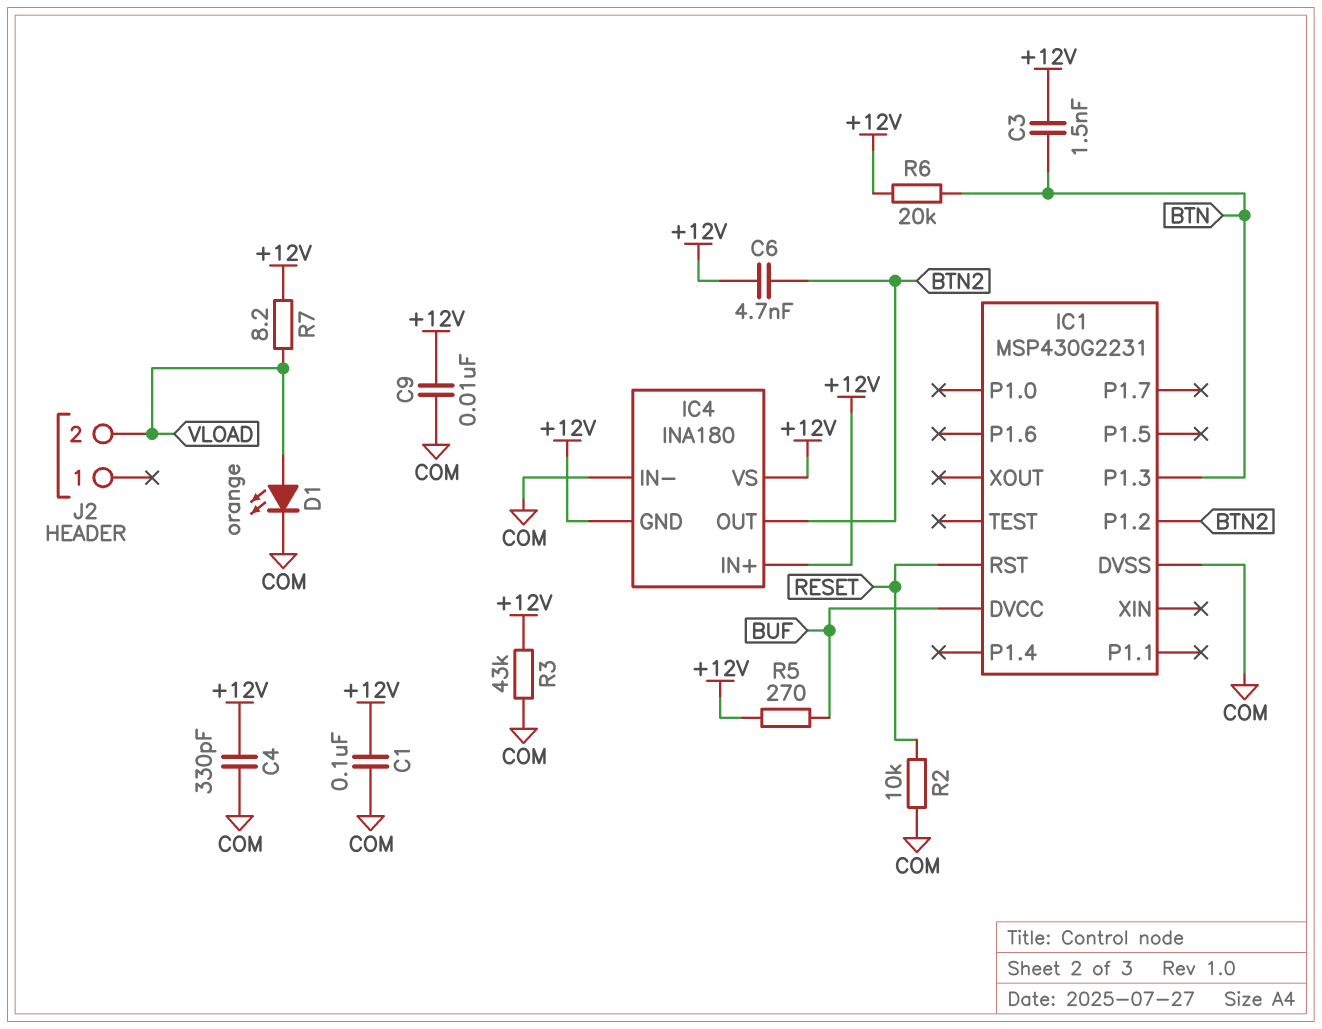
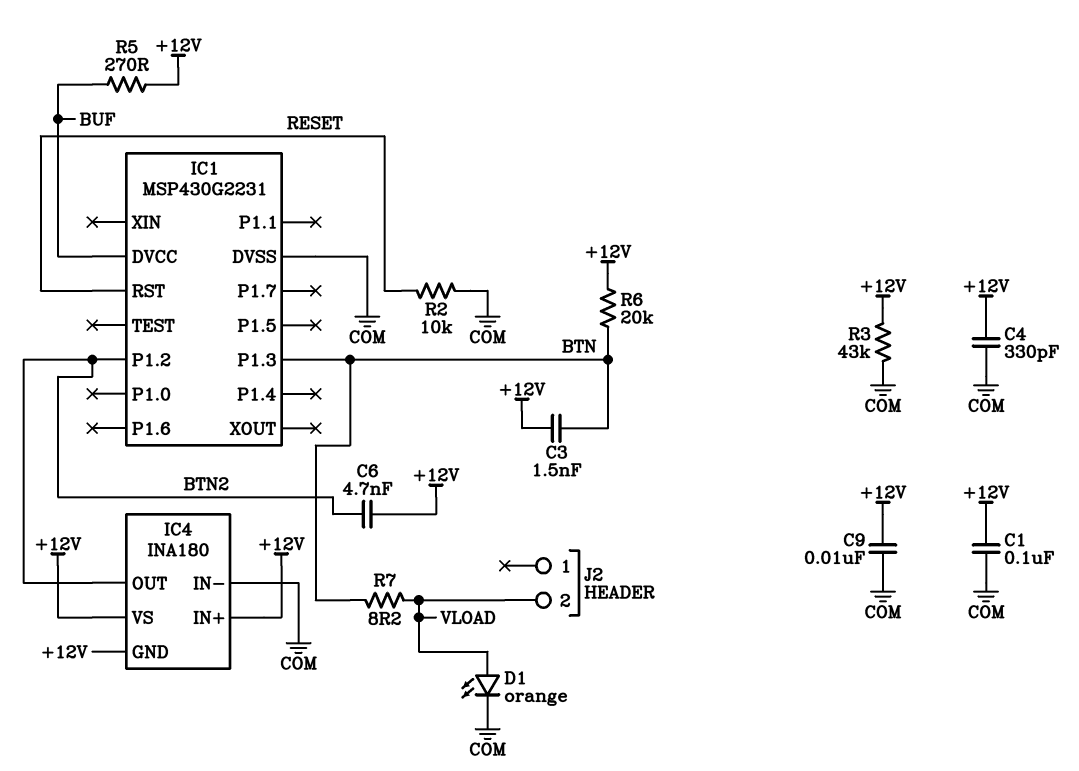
R7: 8.2 (+12V, VLOAD) -> 8.2 (BTN, VLOAD)

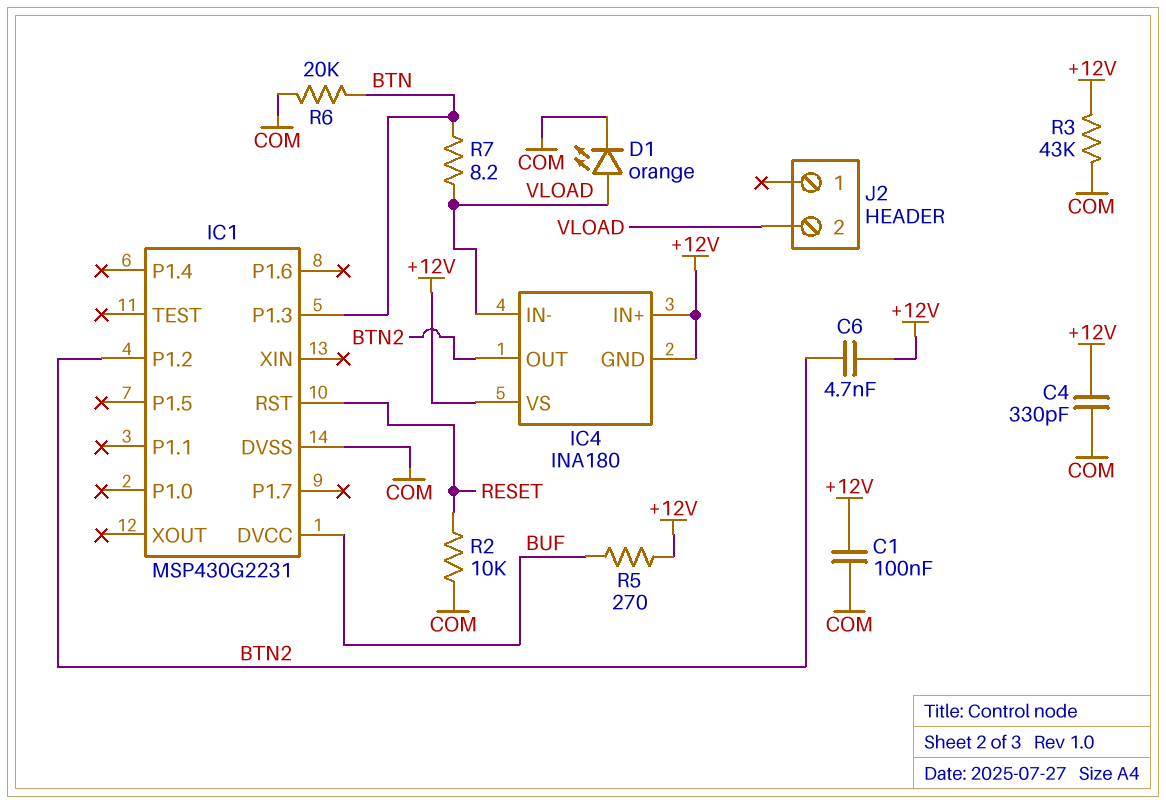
C3: 1.5nF (+12V, BTN) -> none
C9: 10nF (+12V, COM) -> none
IC4 pin IN-: COM -> VLOAD
R6: 20k (+12V, BTN) -> 20k (BTN, COM)

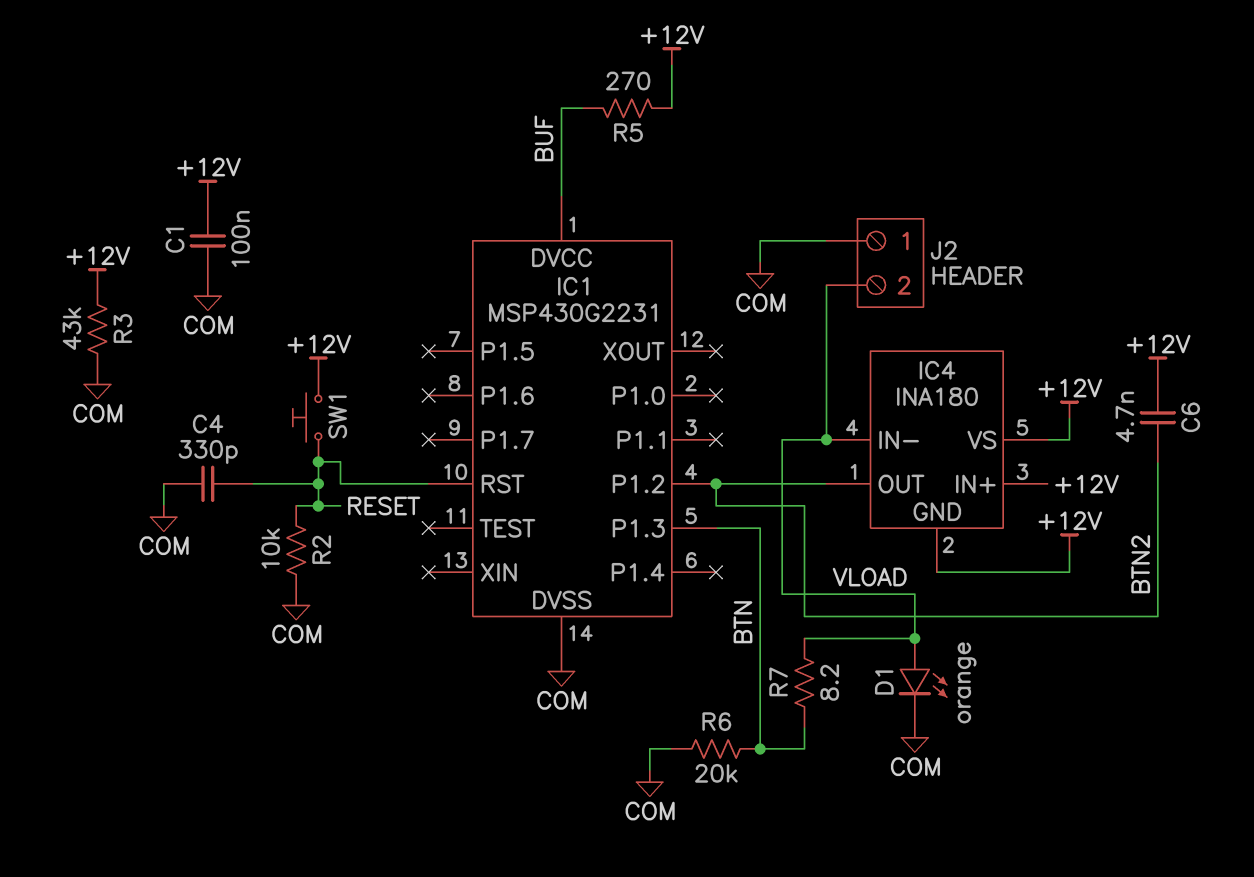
C4: 330pF (+12V, COM) -> 330pF (COM, RESET)
J2 pin 1: none -> COM
SW1: none -> button (+12V, RESET)

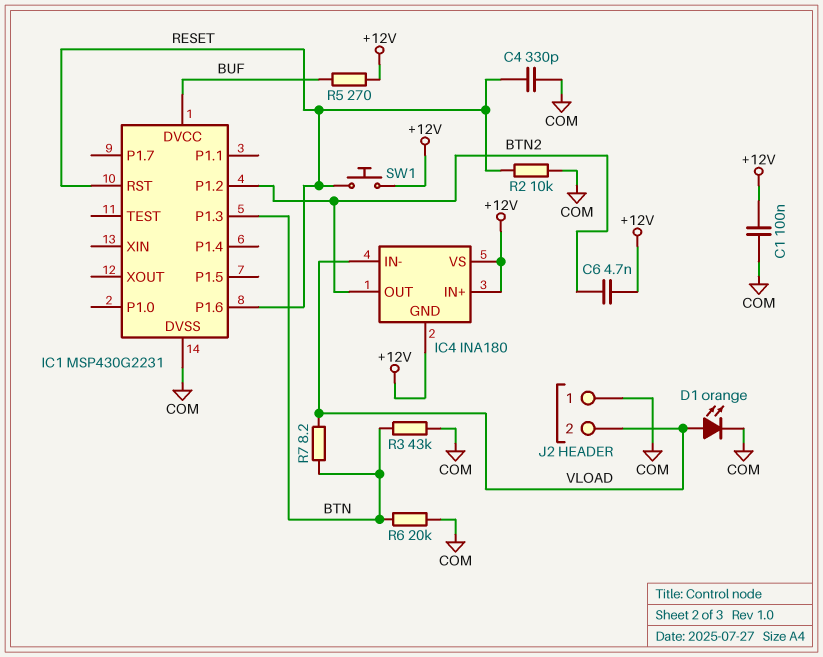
IC1 pin P1.6: none -> RESET
R3: 43k (+12V, COM) -> 43k (BTN, COM)

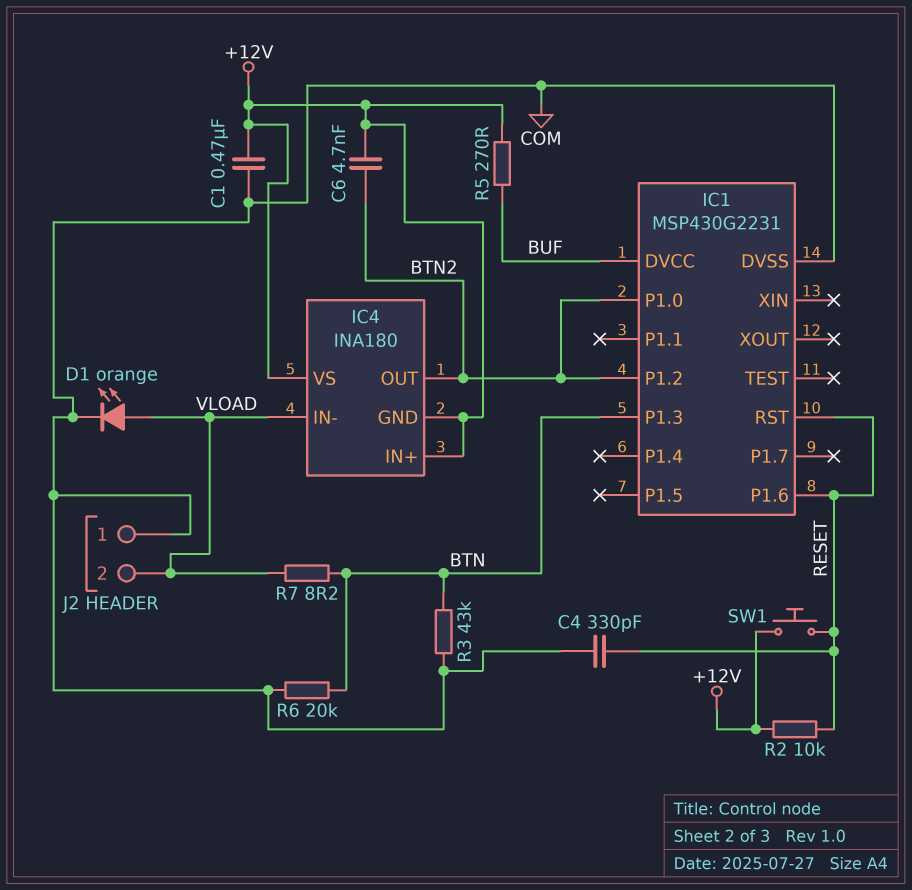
C1: 100nF (+12V, COM) -> 470nF (+12V, COM)
IC1 pin P1.0: none -> BTN2
R2: 10k (COM, RESET) -> 10k (+12V, RESET)

